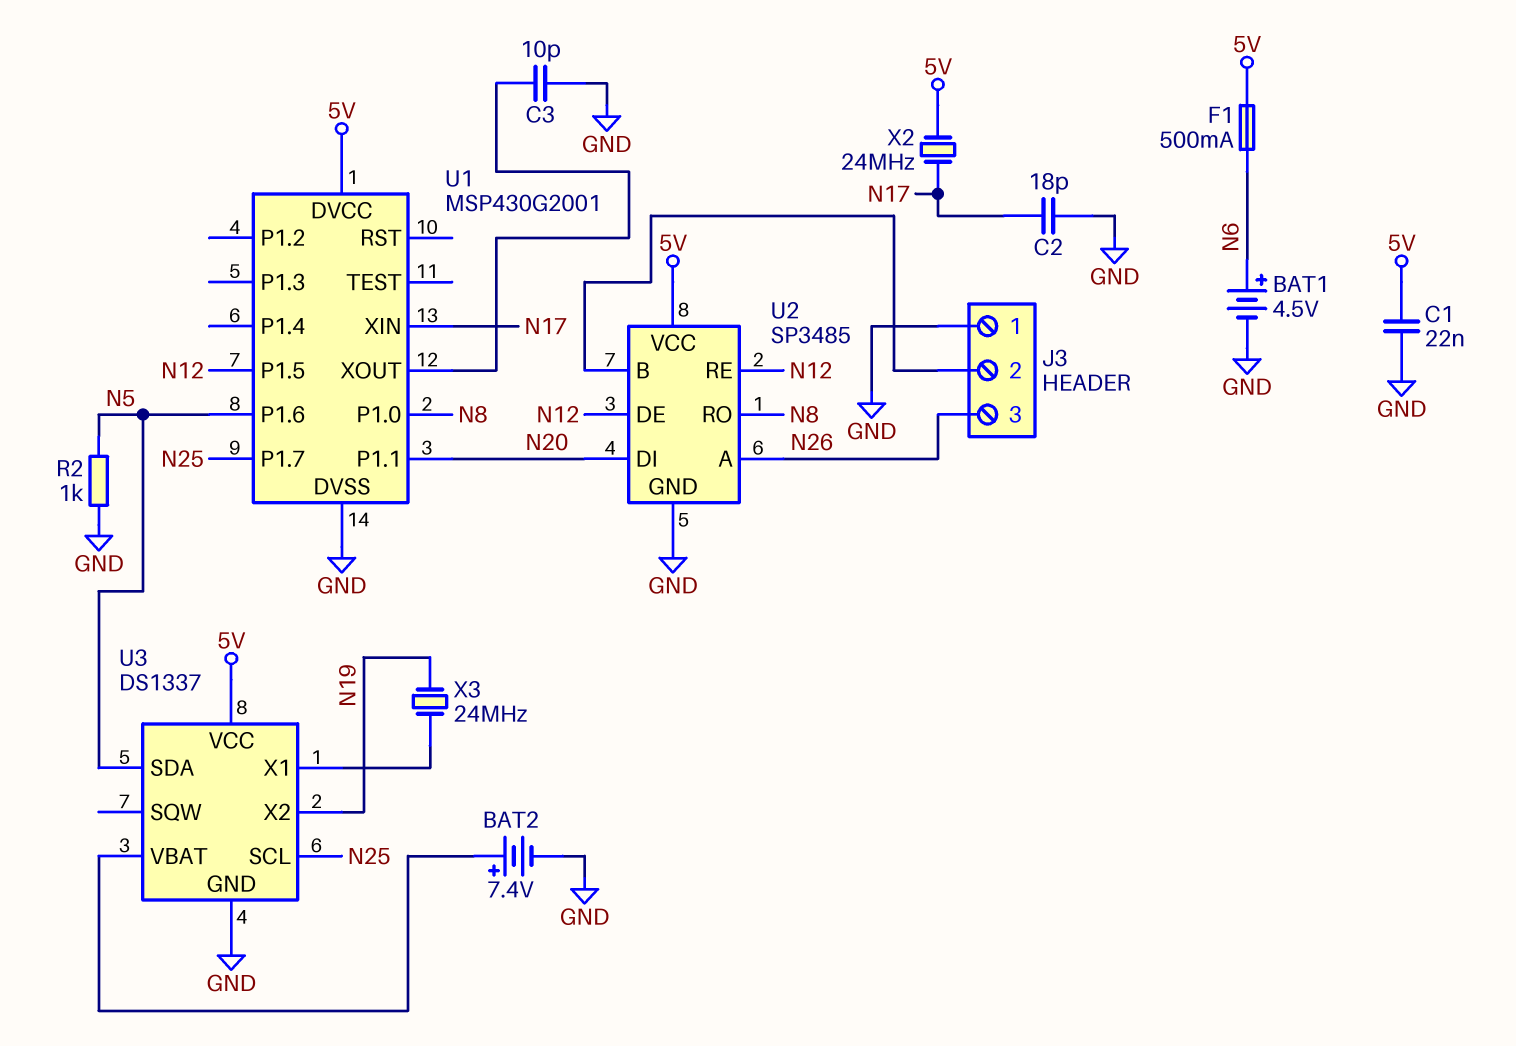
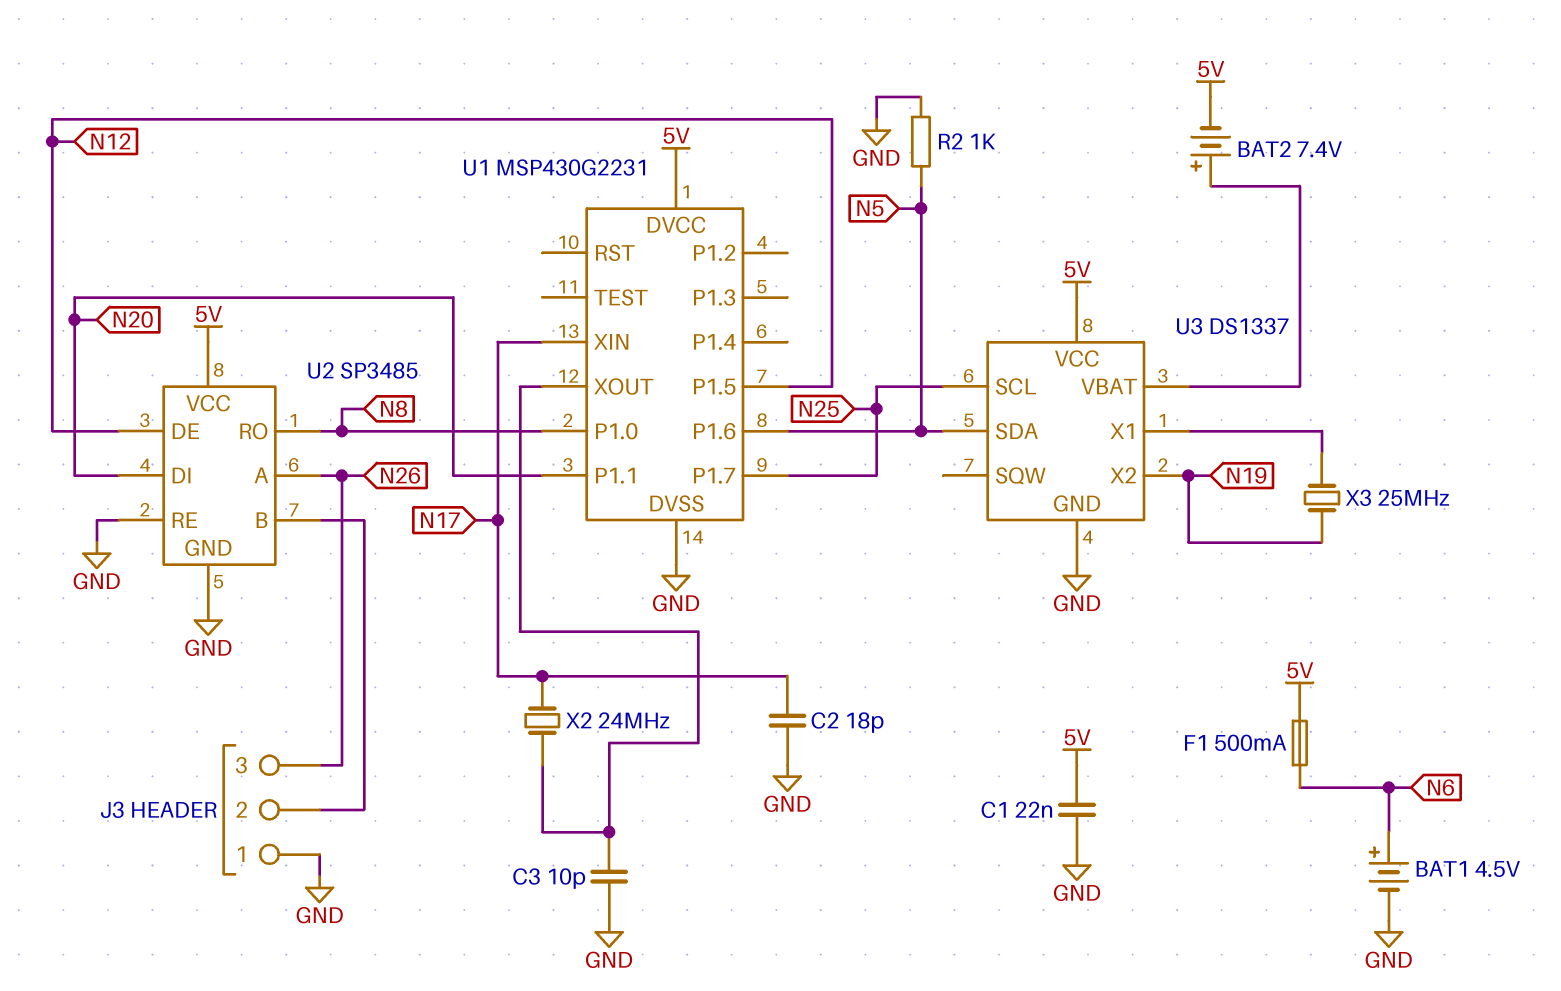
BAT2: 7.4V (plus U3/VBAT, minus GND) -> 7.4V (plus U3/VBAT, minus 5V)
U1: MSP430G2001 -> MSP430G2231
U2 pin RE: N12 -> GND
X2: 24MHz (5V, N17) -> 24MHz (N17, U1/XOUT)
X3: 24MHz (N19, U3/X1) -> 25MHz (N19, U3/X1)

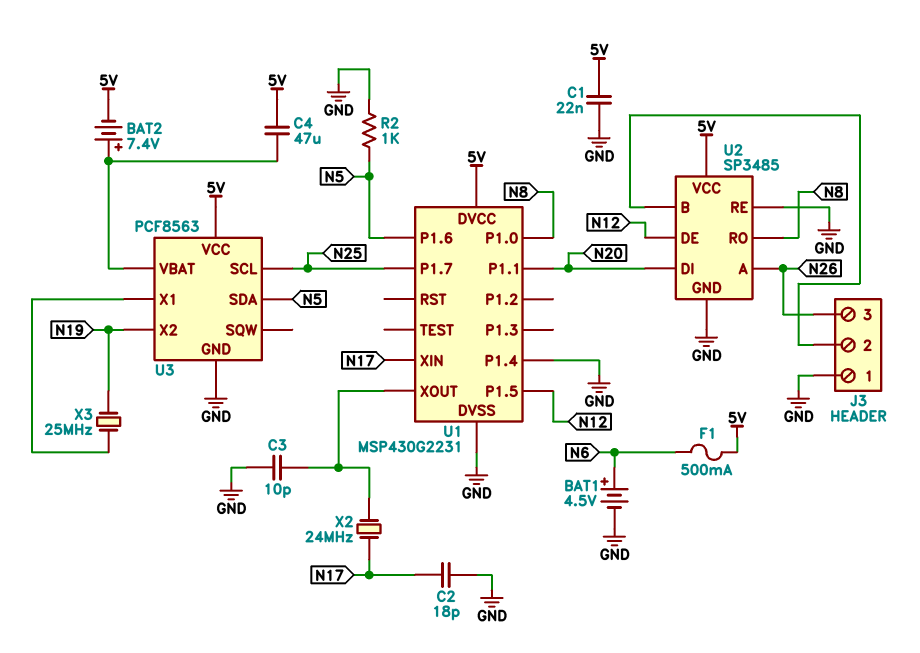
C4: none -> 47uF (5V, U3/VBAT)
U1 pin P1.4: none -> GND
U3: DS1337 -> PCF8563

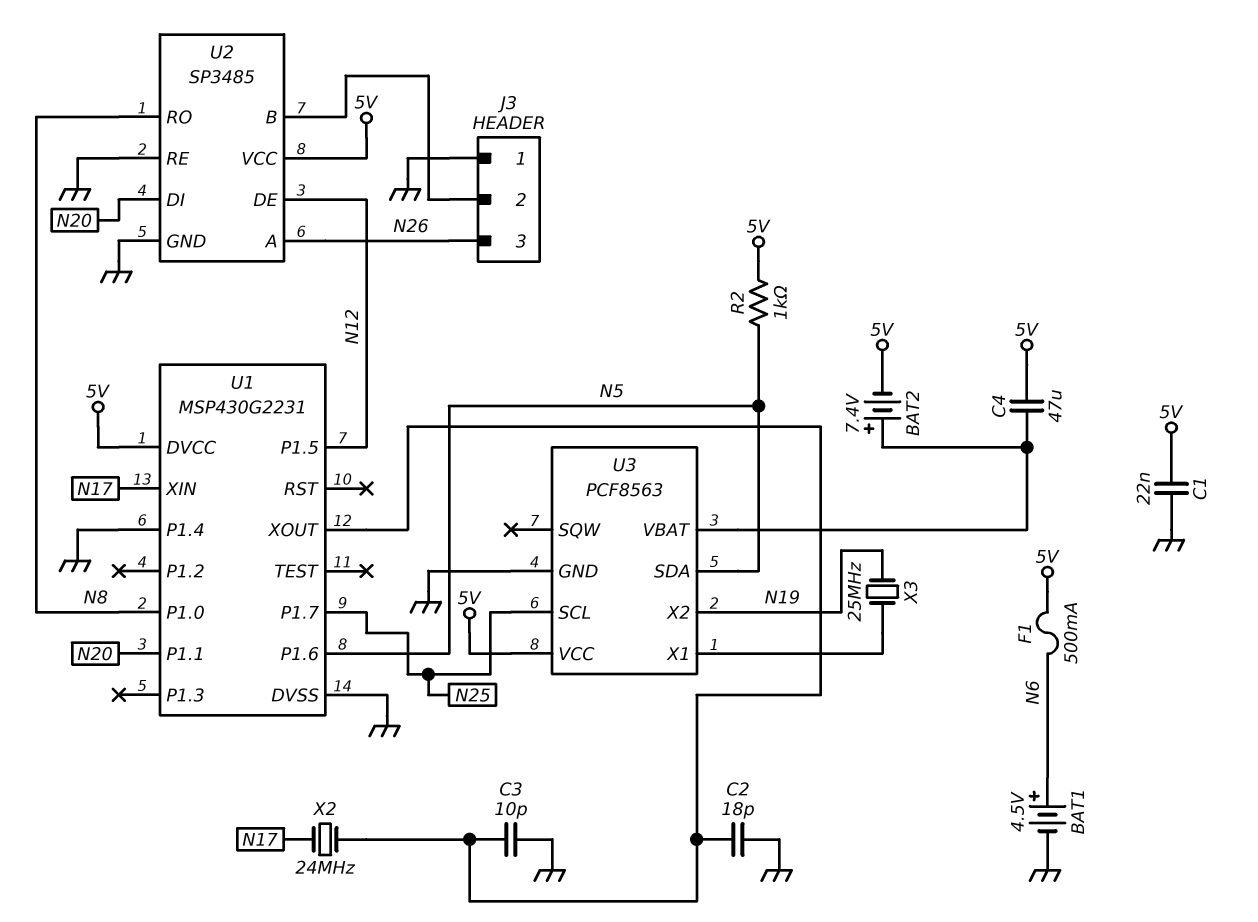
C2: 18pF (GND, N17) -> 18pF (GND, U1/XOUT)
R2: 1k (GND, N5) -> 1k (5V, N5)

